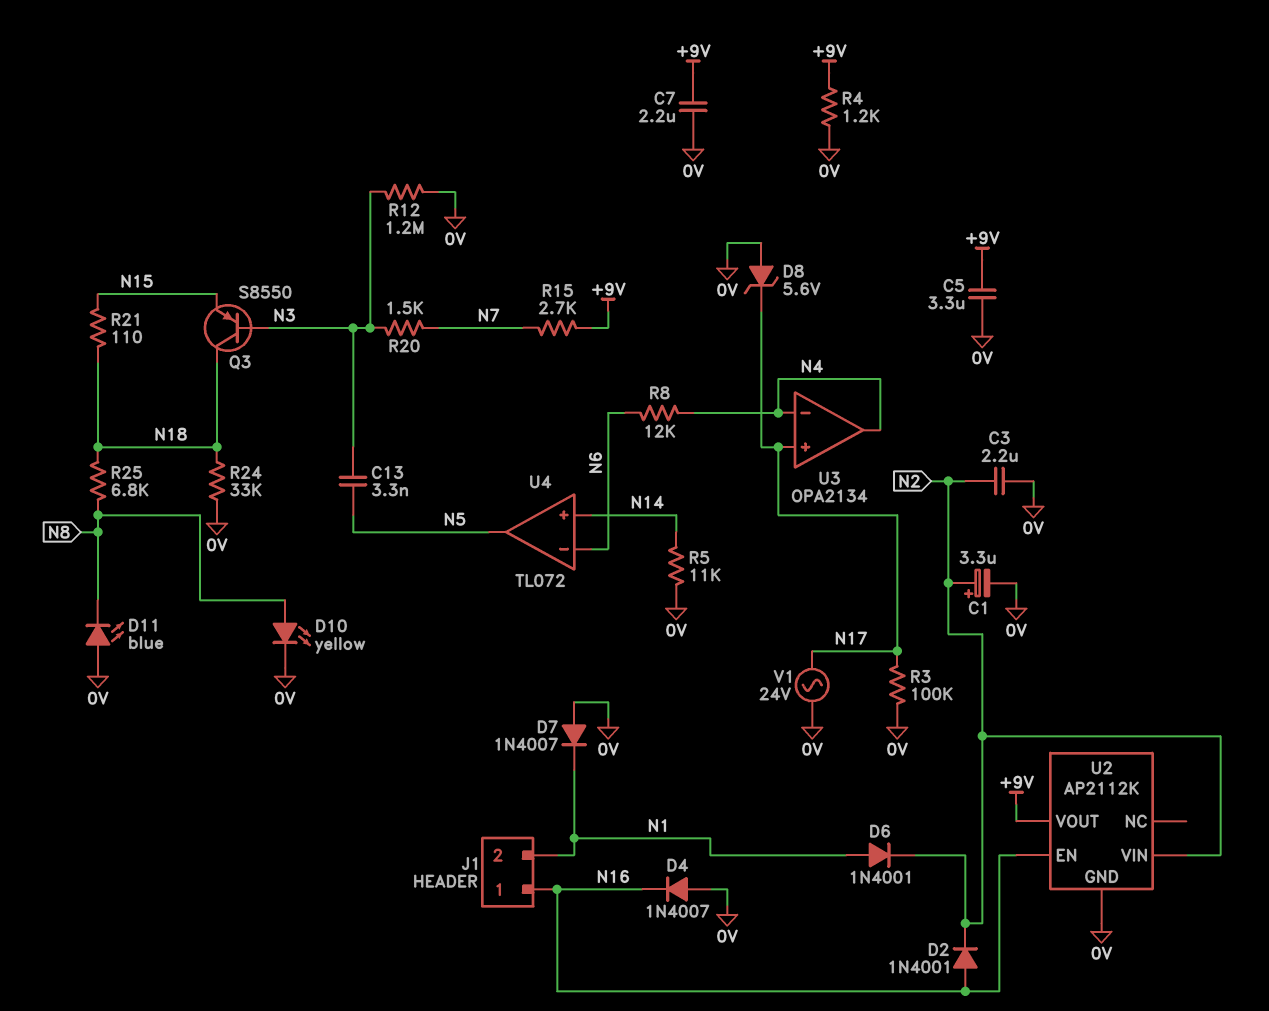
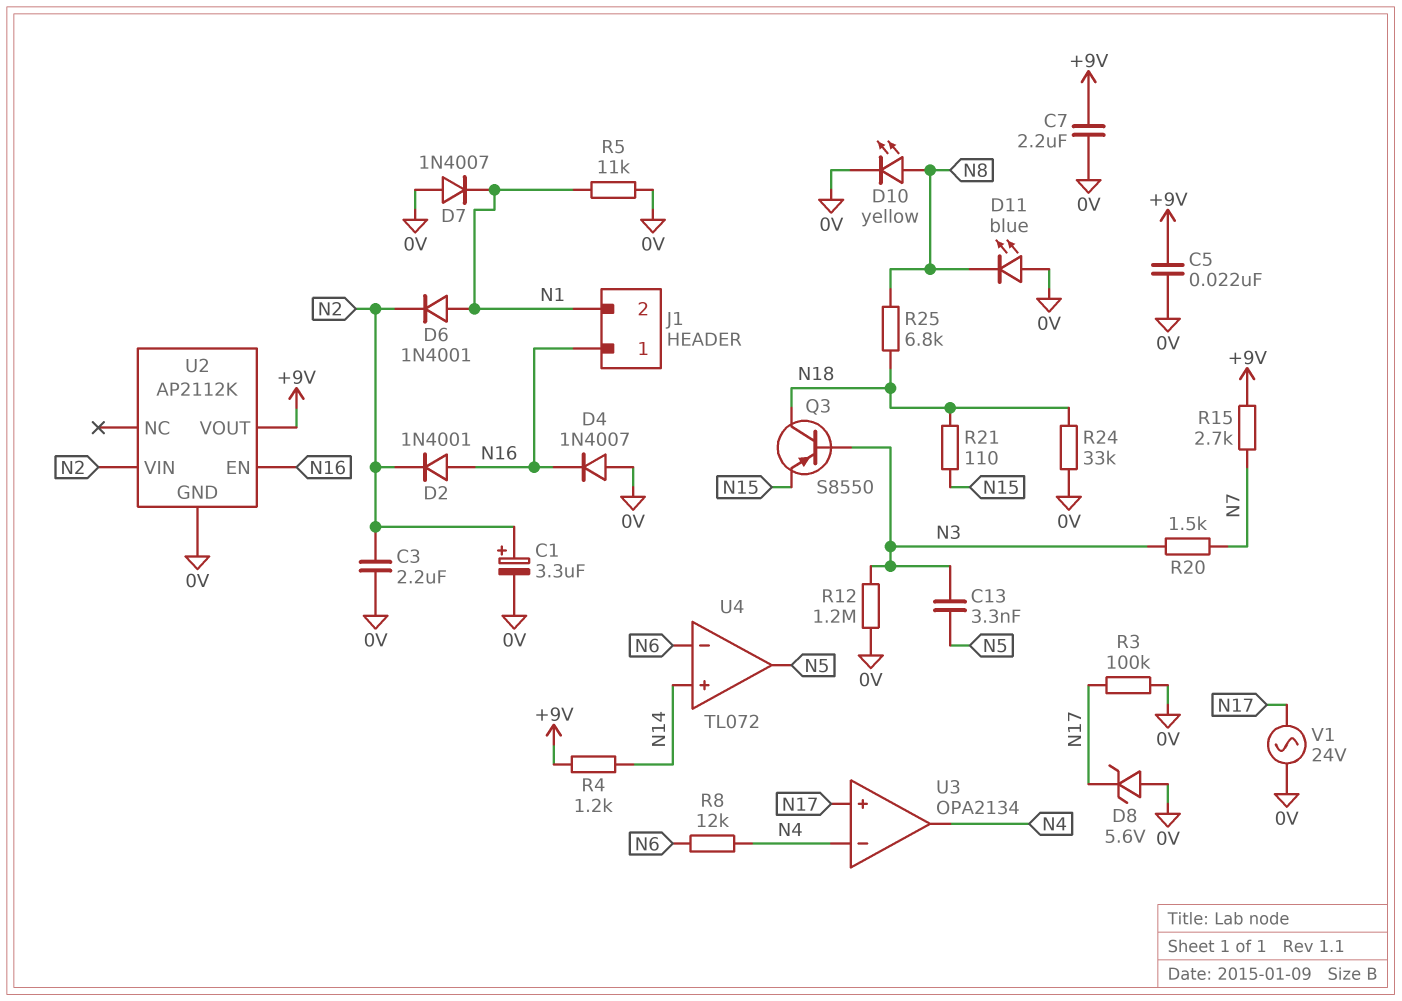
C5: 3.3uF (+9V, 0V) -> 22nF (+9V, 0V)
R4: 1.2k (+9V, 0V) -> 1.2k (+9V, N14)
R5: 11k (0V, N14) -> 11k (0V, N1)

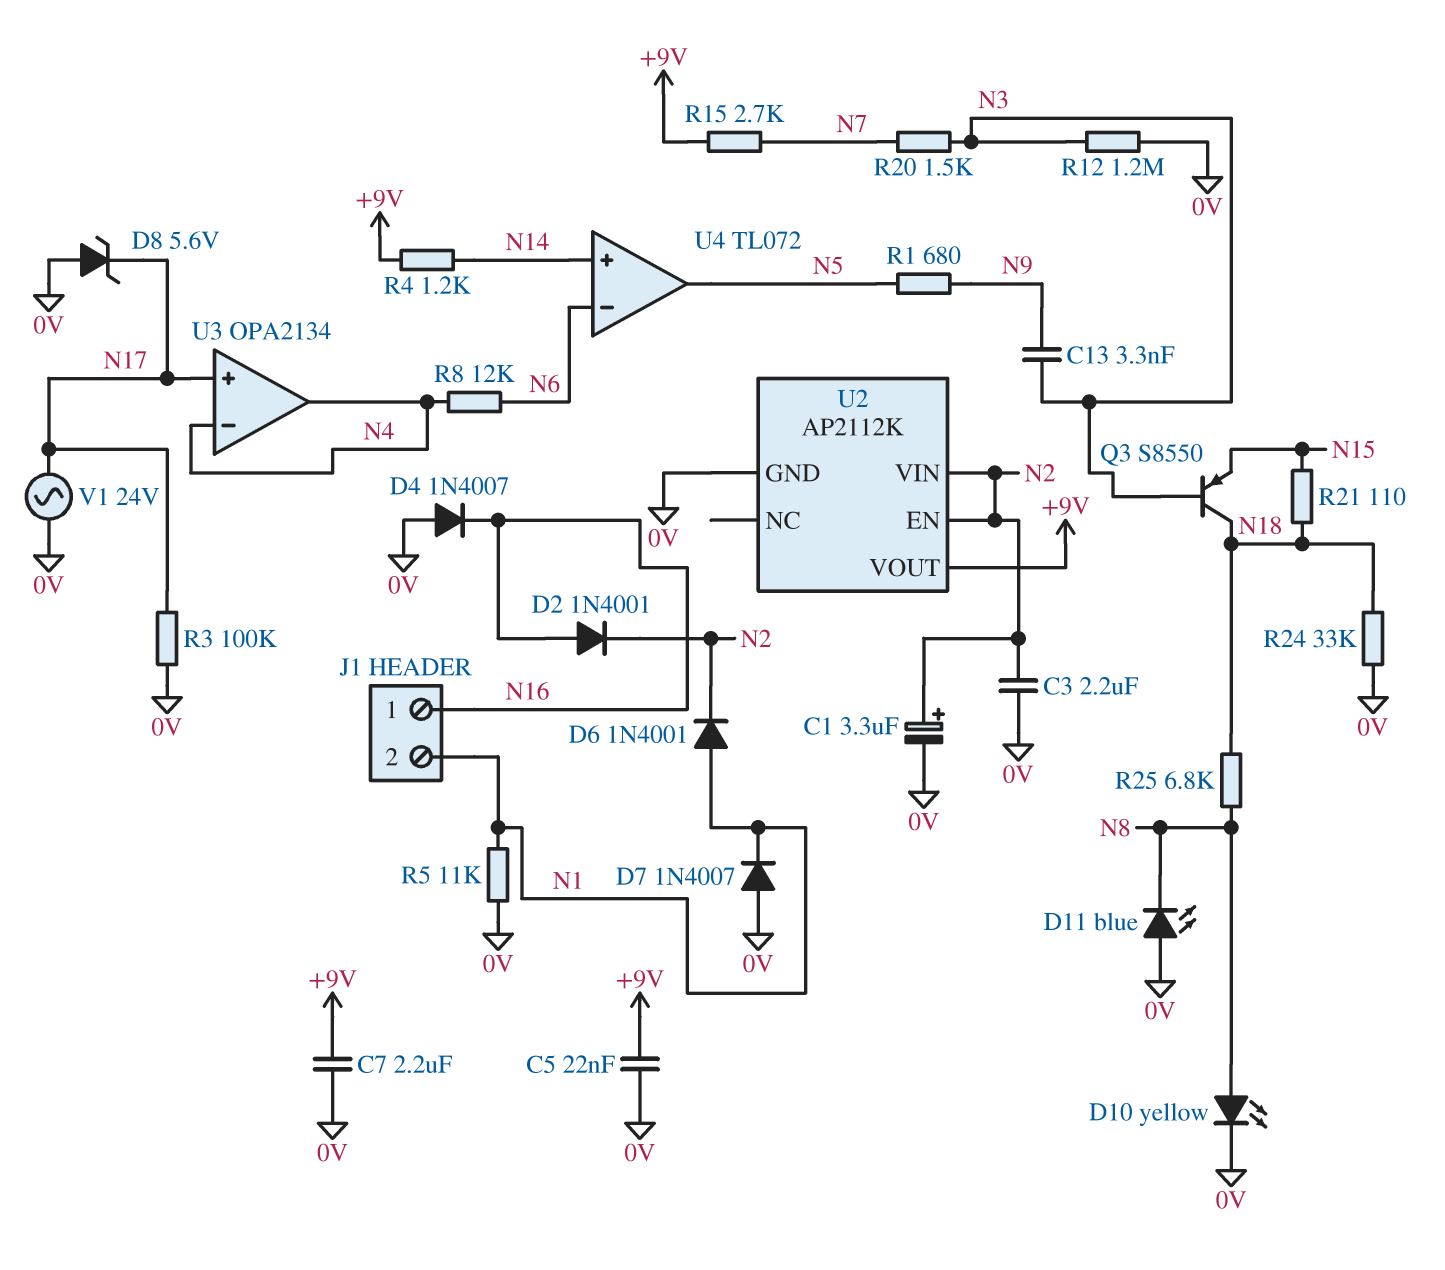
C13: 3.3nF (N3, N5) -> 3.3nF (N3, N9)
R1: none -> 680 (N5, N9)
U2 pin EN: N16 -> N2

